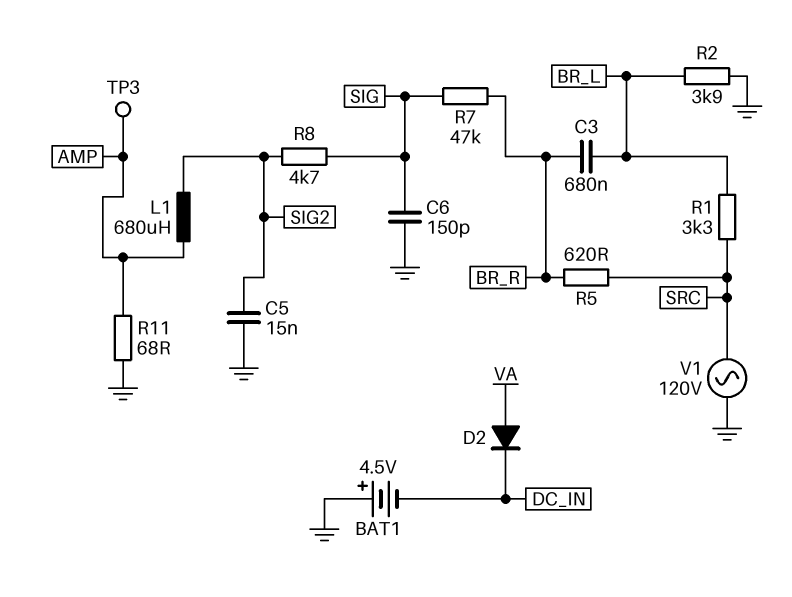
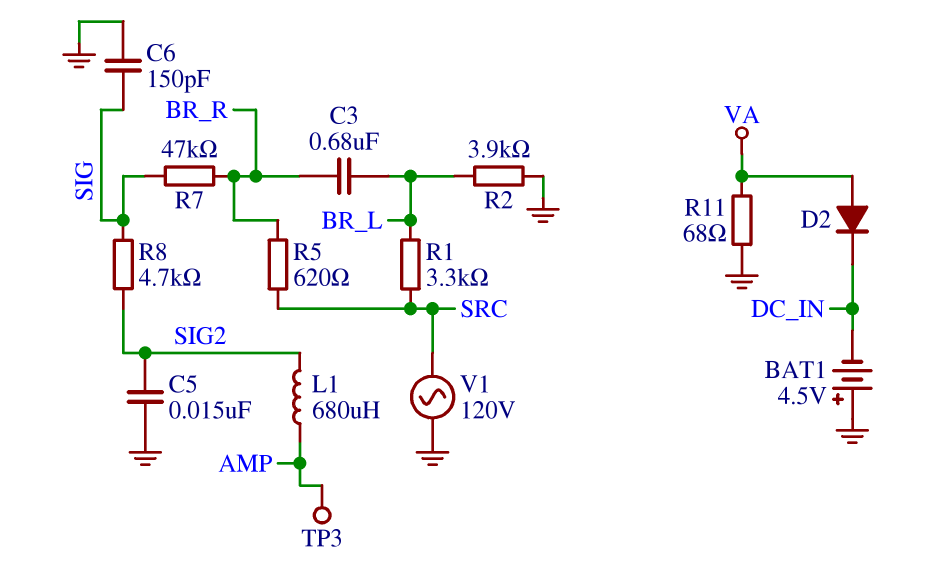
R11: 68 (AMP, GND) -> 68 (GND, VA)

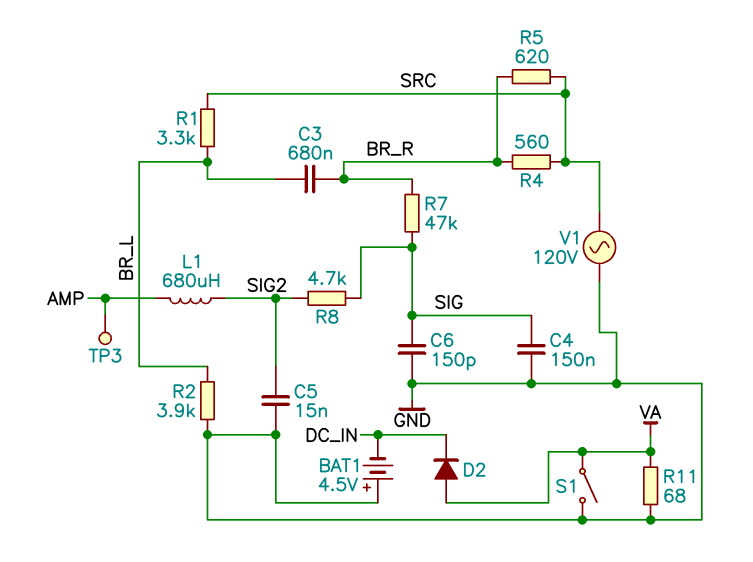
C4: none -> 150nF (GND, SIG)
R4: none -> 560 (BR_R, SRC)
S1: none -> switch (GND, VA)

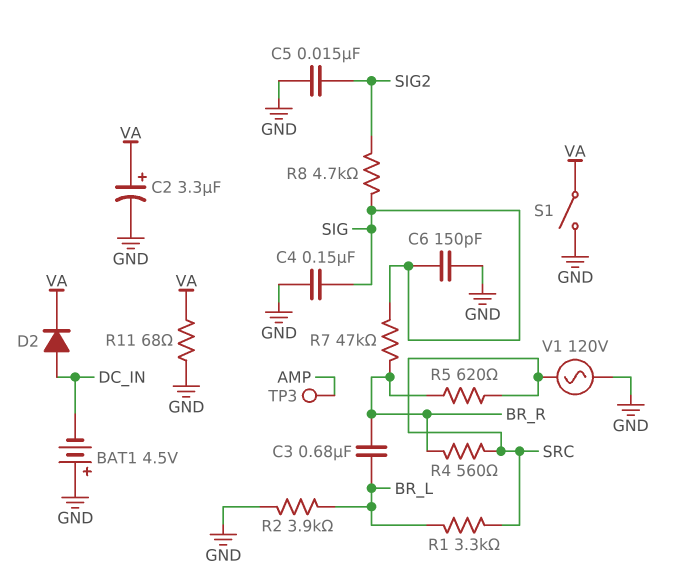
C2: none -> 3.3uF (plus VA, minus GND)
D2: diode (A VA, K DC_IN) -> diode (A DC_IN, K VA)
L1: 680uH (AMP, SIG2) -> none

